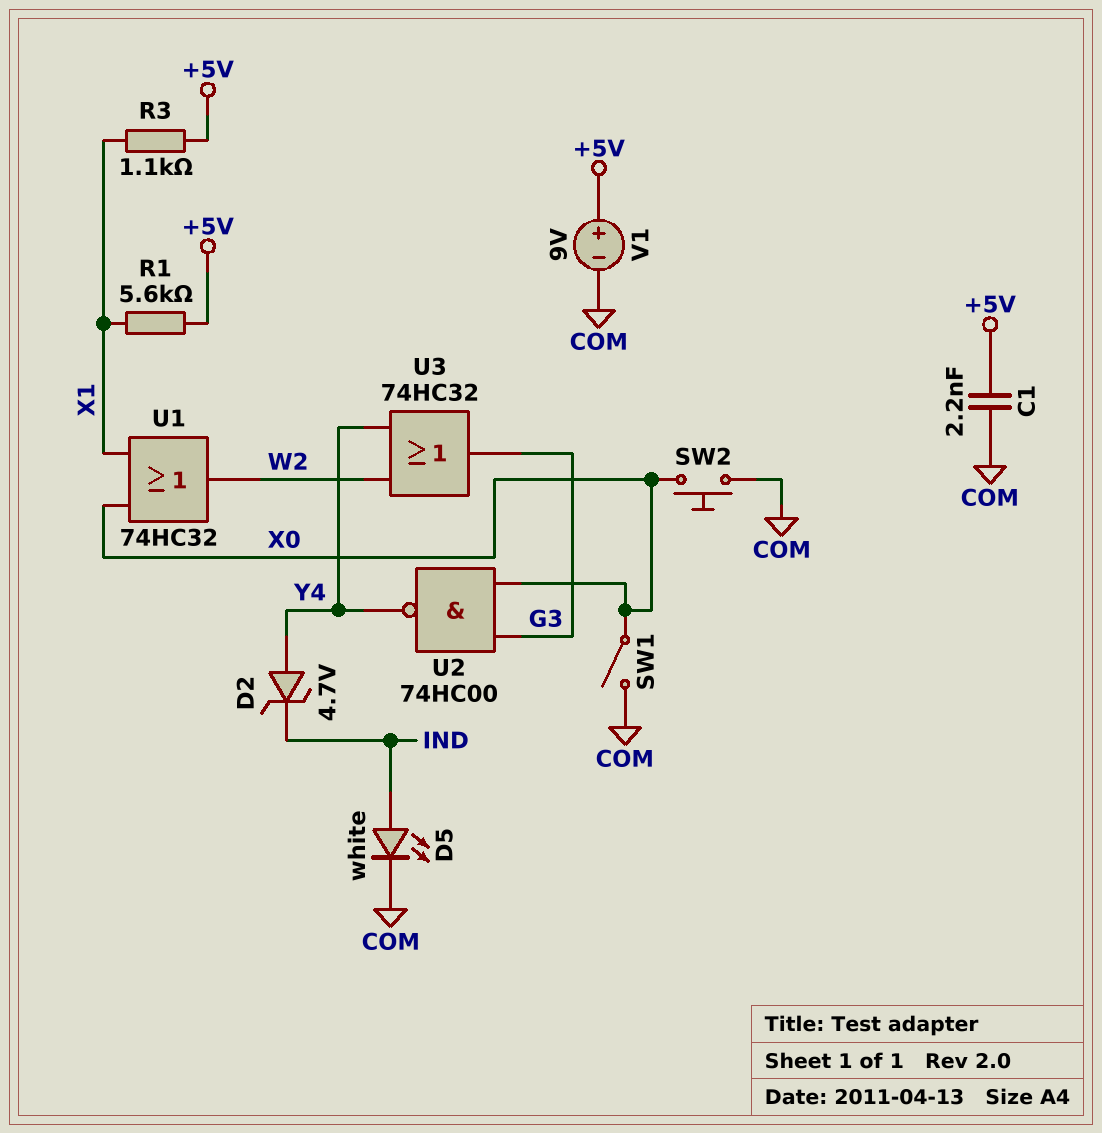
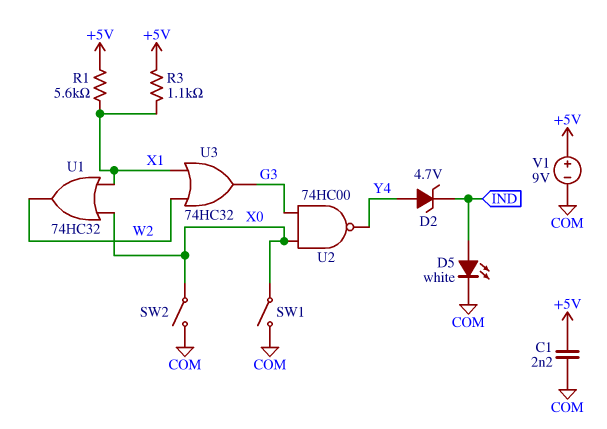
SW2: button (COM, X0) -> switch (COM, X0)
U3: OR 74HC32 (in W2, in Y4, out G3) -> OR 74HC32 (in W2, in X1, out G3)

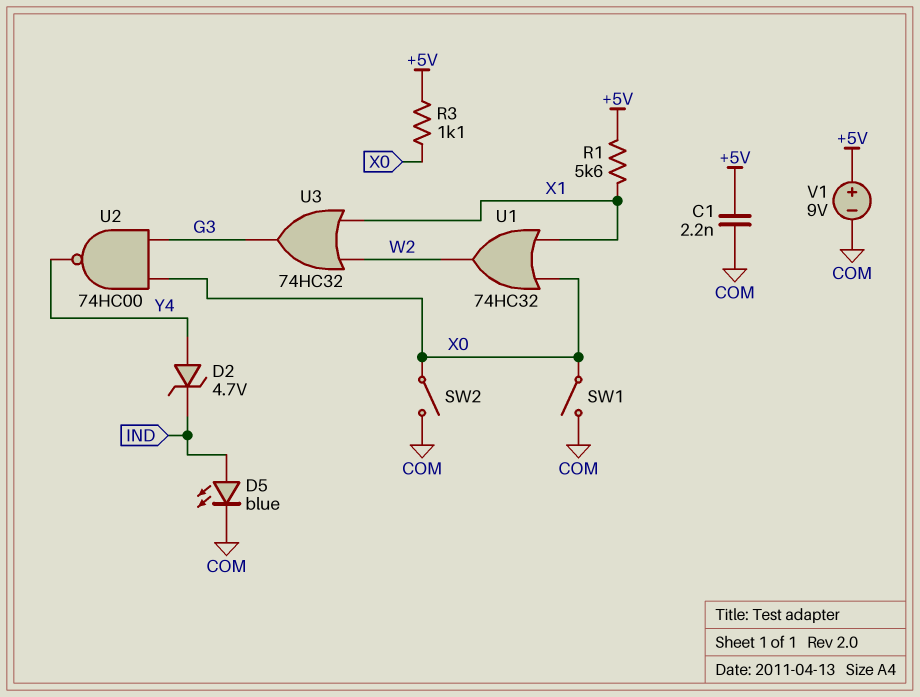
D5: LED white (A IND, K COM) -> LED blue (A IND, K COM)
R3: 1.1k (+5V, X1) -> 1.1k (+5V, X0)

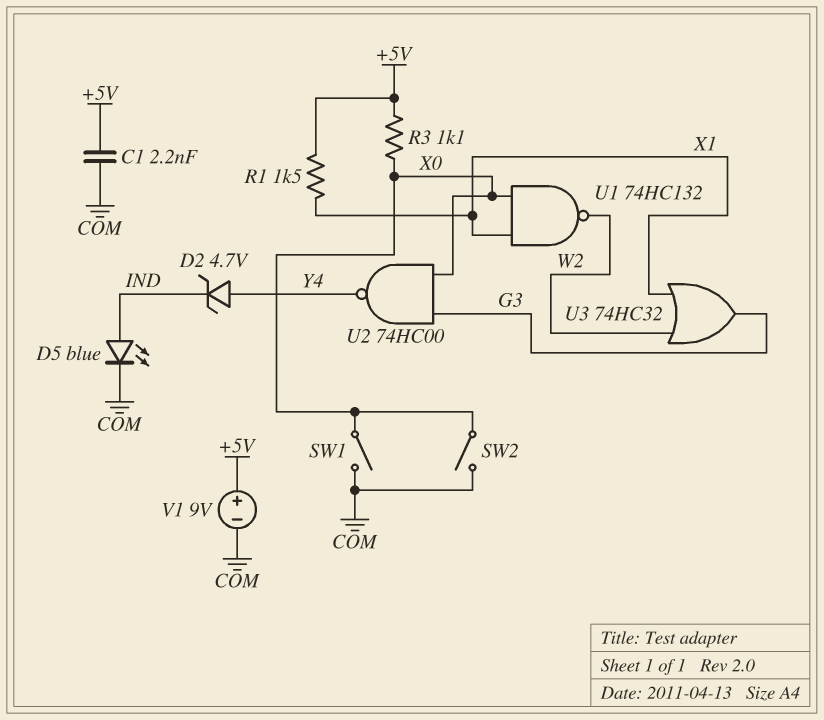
R1: 5.6k (+5V, X1) -> 1.5k (+5V, X1)
U1: OR 74HC32 (in X0, in X1, out W2) -> NAND 74HC132 (in X0, in X1, out W2)

